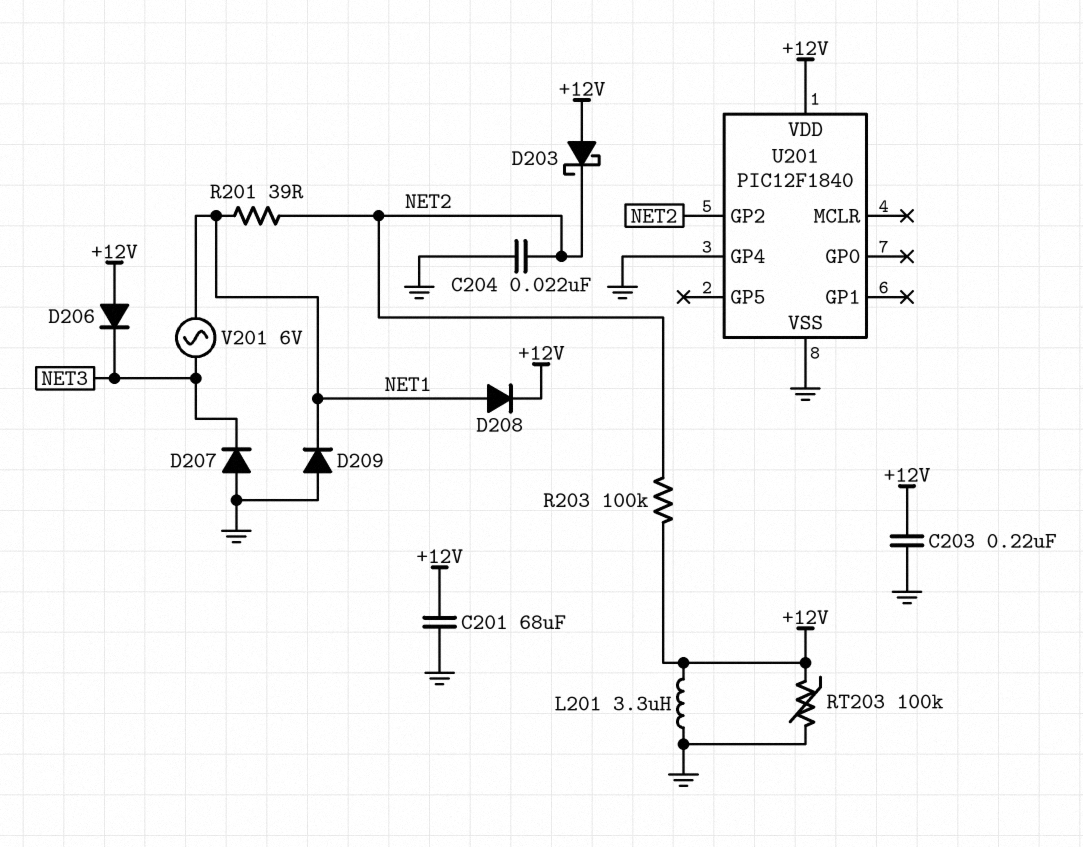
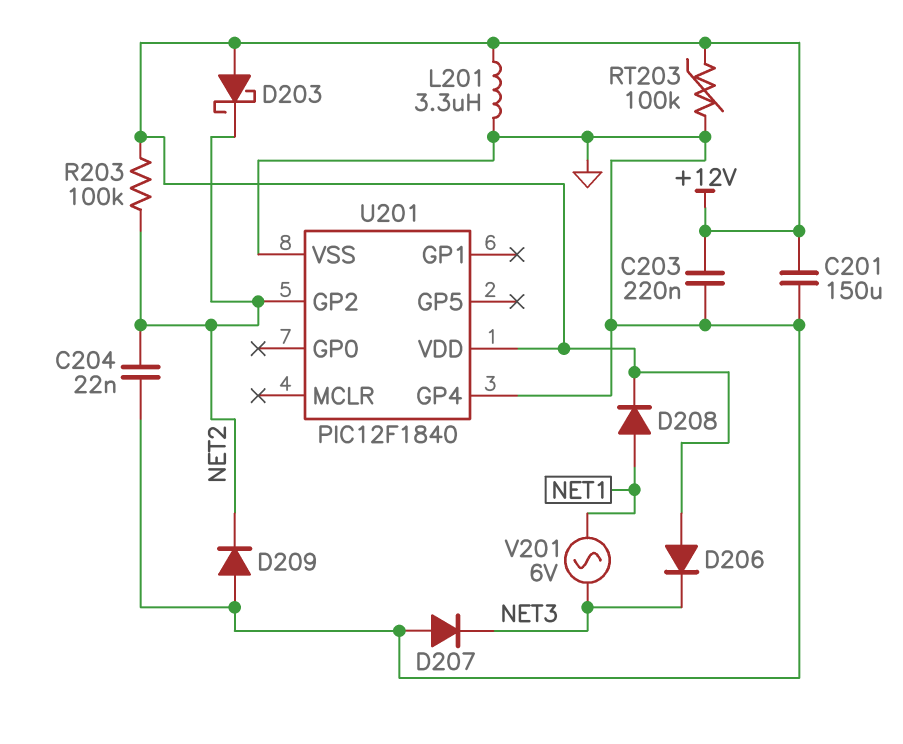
C201: 68uF (+12V, GND) -> 150uF (+12V, GND)
D209: diode (A GND, K NET1) -> diode (A GND, K NET2)
R201: 39 (NET1, NET2) -> none

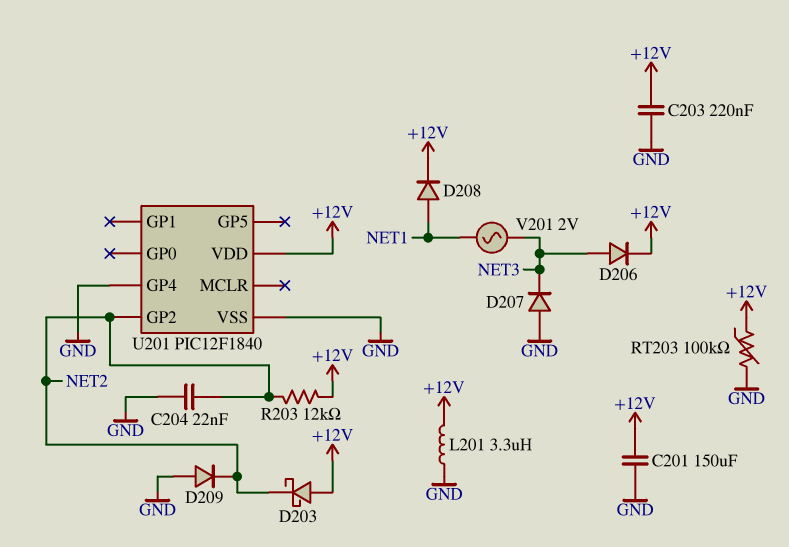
D206: diode (A +12V, K NET3) -> diode (A NET3, K +12V)
R203: 100k (+12V, NET2) -> 12k (+12V, NET2)
V201: AC 6V (NET1, NET3) -> AC 2V (NET1, NET3)

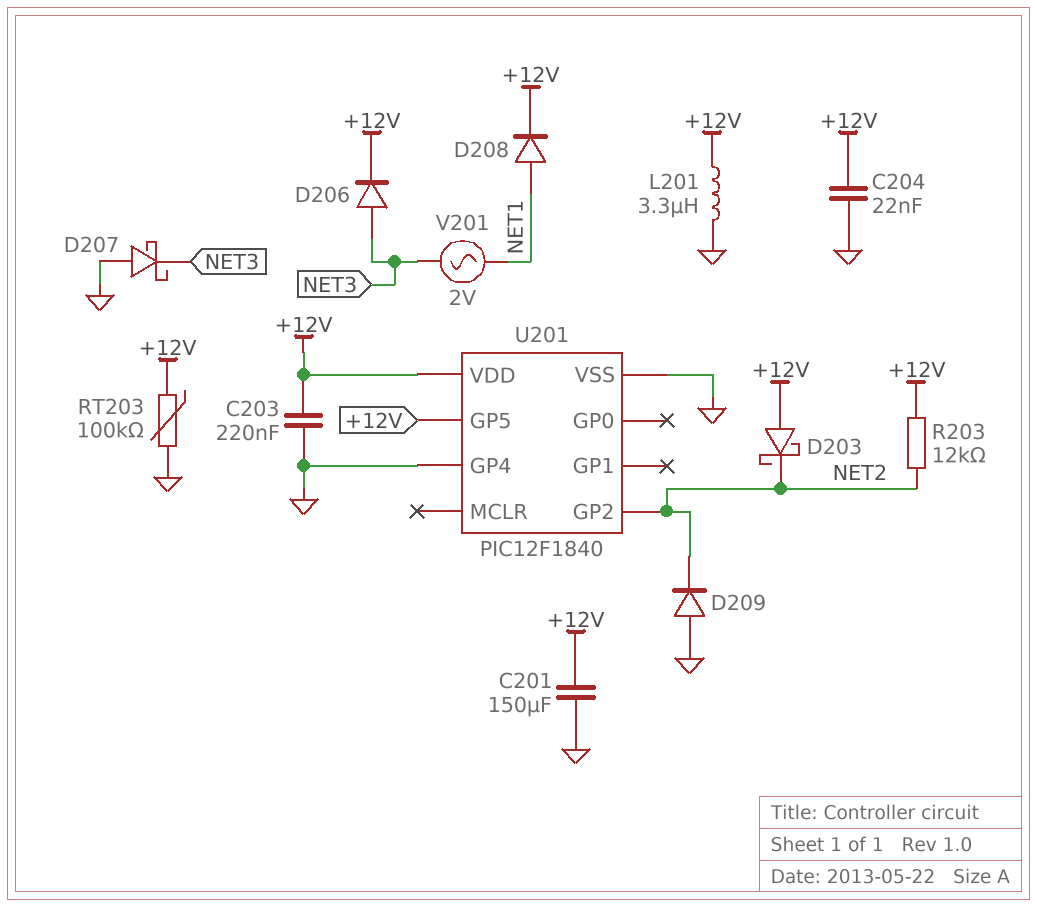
C204: 22nF (GND, NET2) -> 22nF (+12V, GND)
D207: diode (A GND, K NET3) -> schottky (A GND, K NET3)
U201 pin GP5: none -> +12V

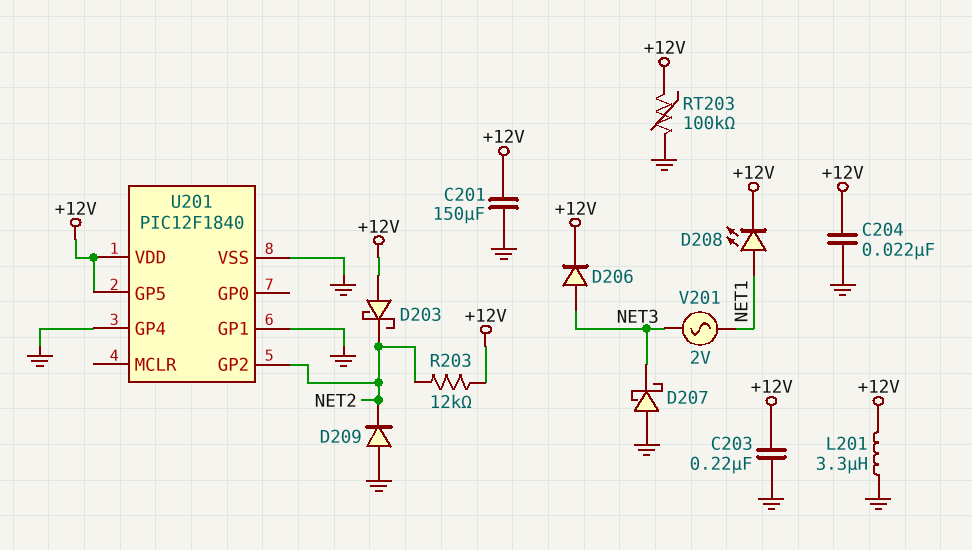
D208: diode (A NET1, K +12V) -> LED (A NET1, K +12V)
U201 pin GP1: none -> GND

